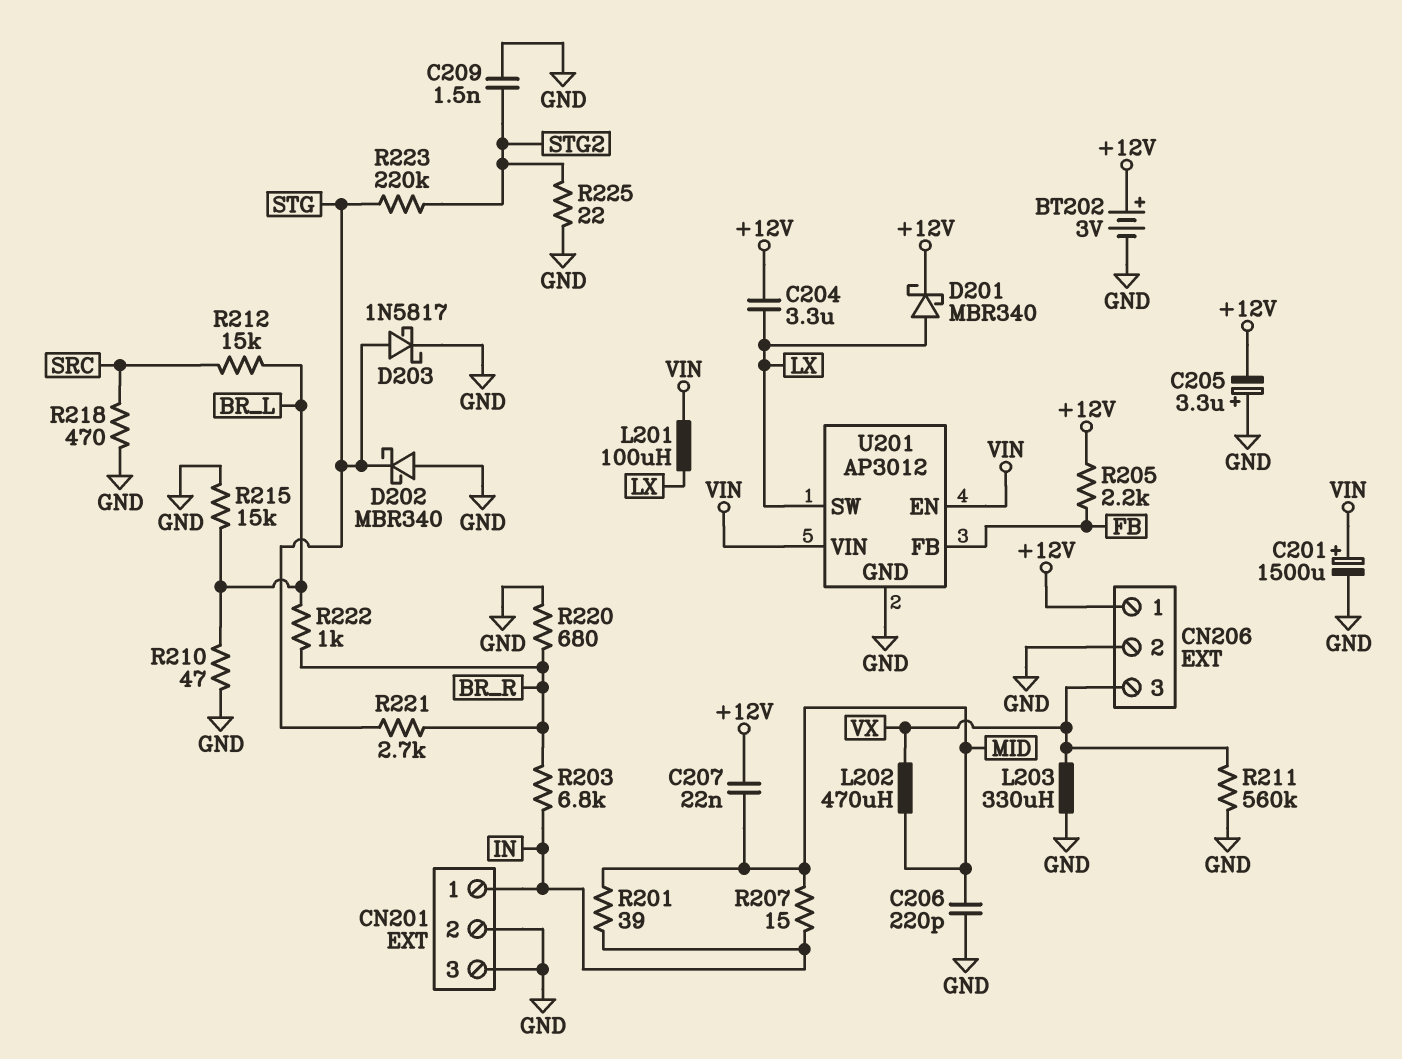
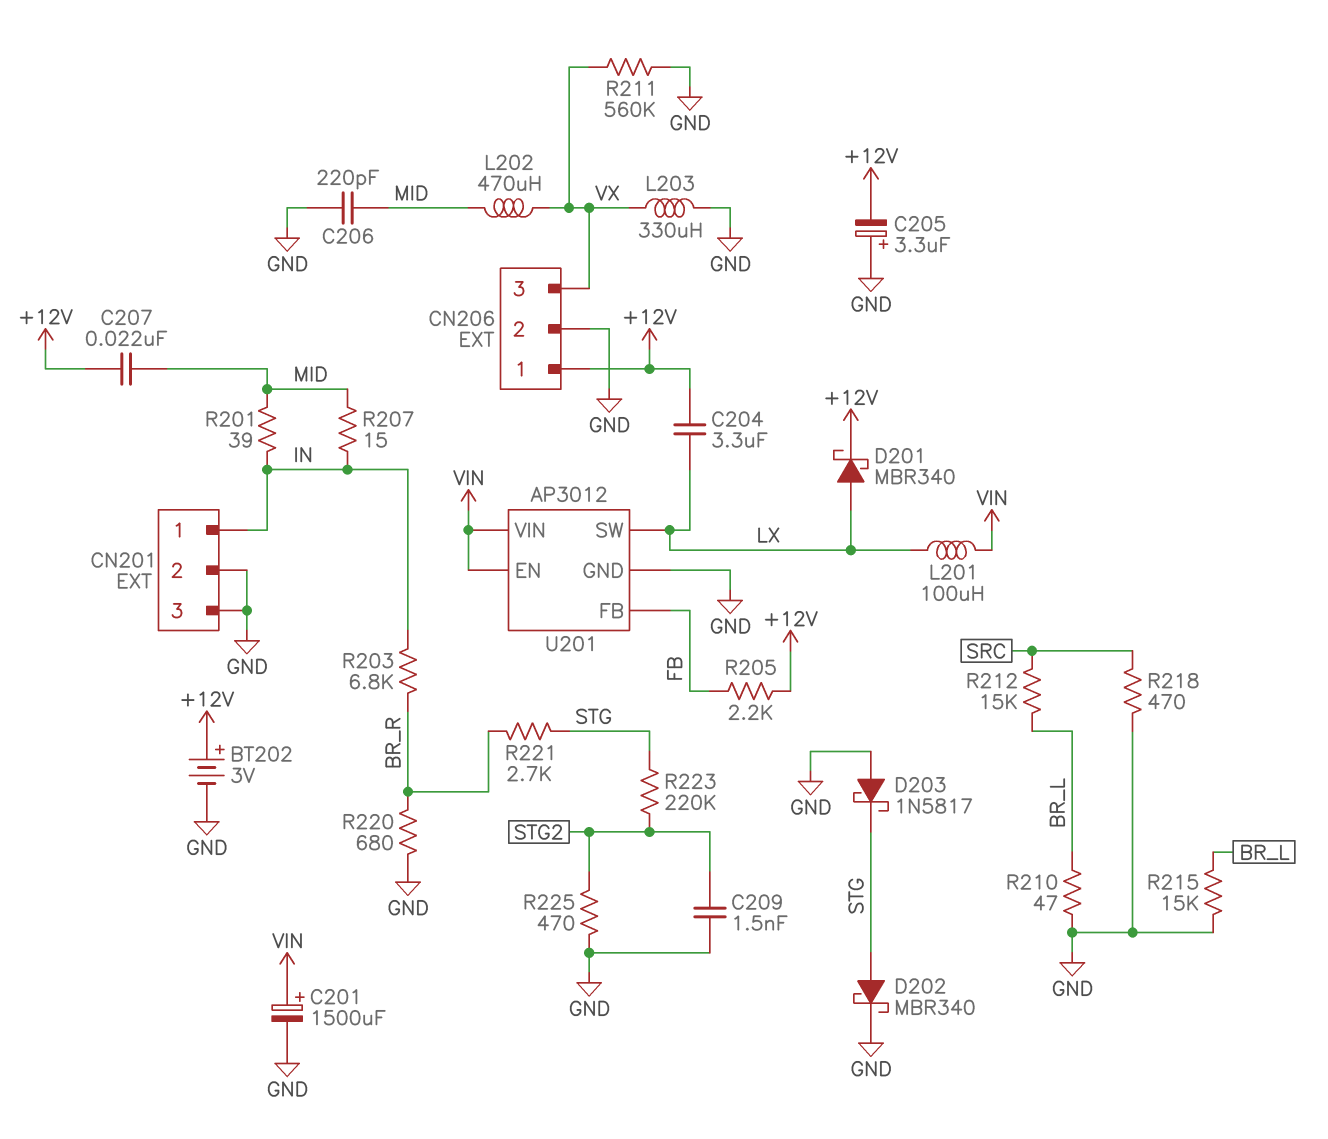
D202: schottky MBR340 (A GND, K STG) -> schottky MBR340 (A STG, K GND)
D203: schottky 1N5817 (A STG, K GND) -> schottky 1N5817 (A GND, K STG)
R222: 1k (BR_L, BR_R) -> none
R225: 22 (GND, STG2) -> 470 (GND, STG2)

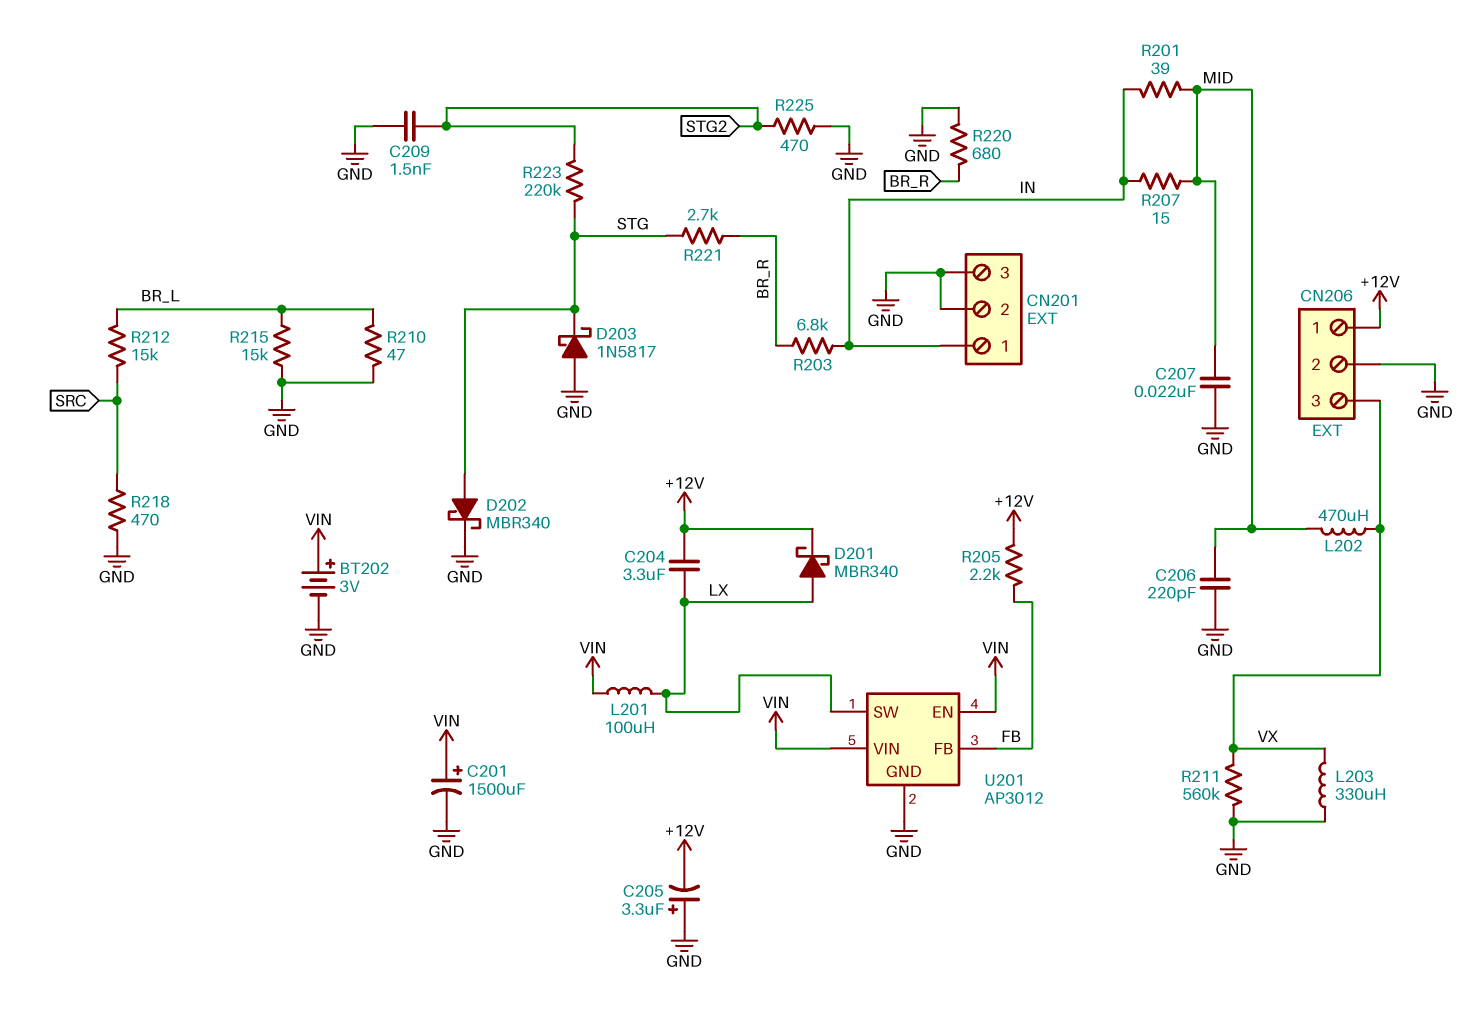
BT202: 3V (plus +12V, minus GND) -> 3V (plus VIN, minus GND)
C207: 22nF (+12V, MID) -> 22nF (GND, MID)

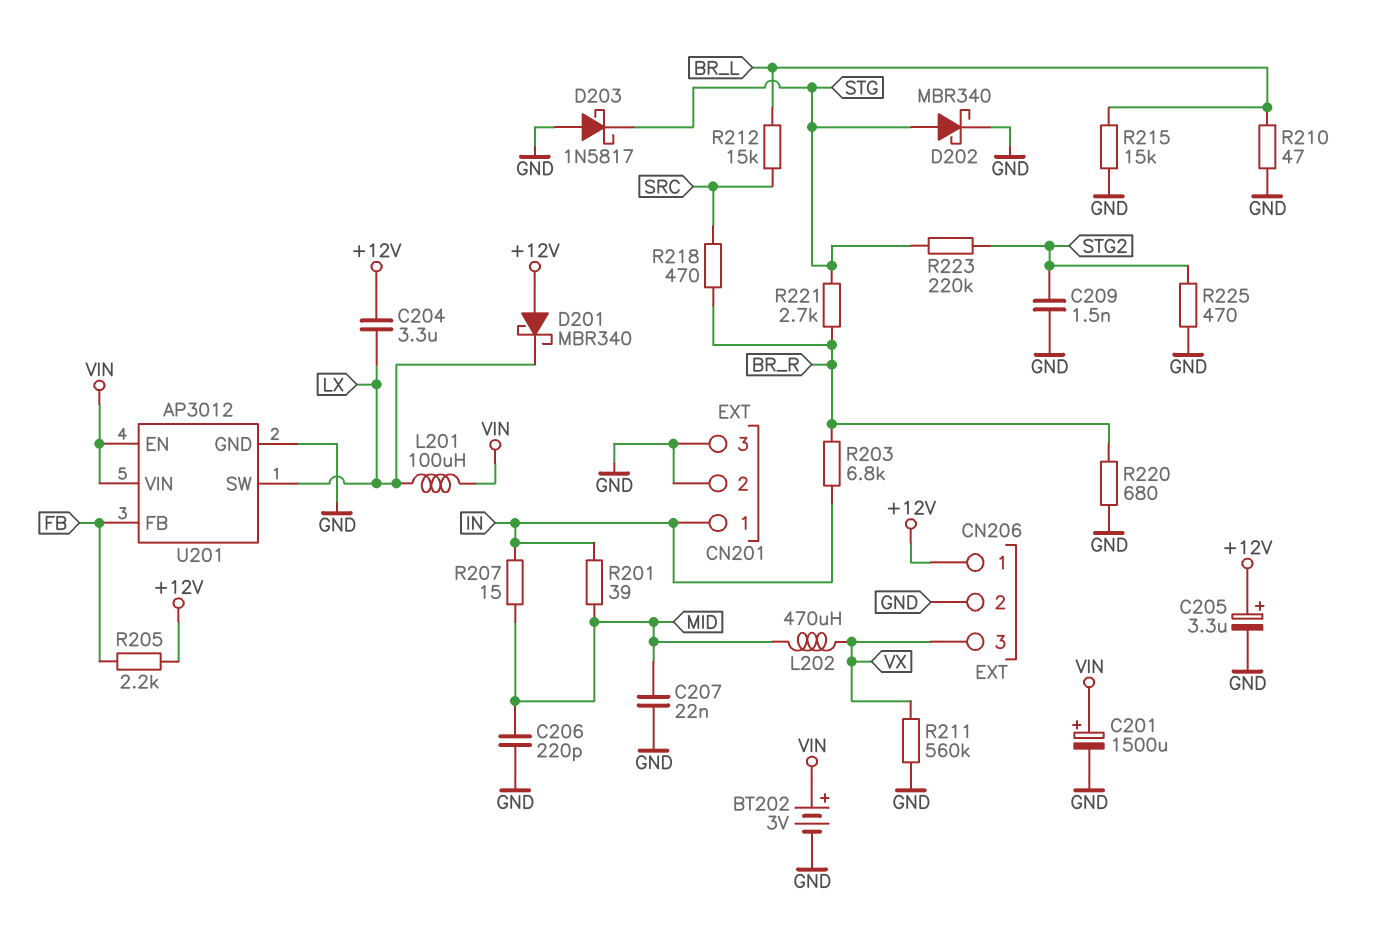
C205: 3.3uF (plus GND, minus +12V) -> 3.3uF (plus +12V, minus GND)
D201: schottky MBR340 (A LX, K +12V) -> schottky MBR340 (A +12V, K LX)
L203: 330uH (GND, VX) -> none
R218: 470 (GND, SRC) -> 470 (BR_R, SRC)

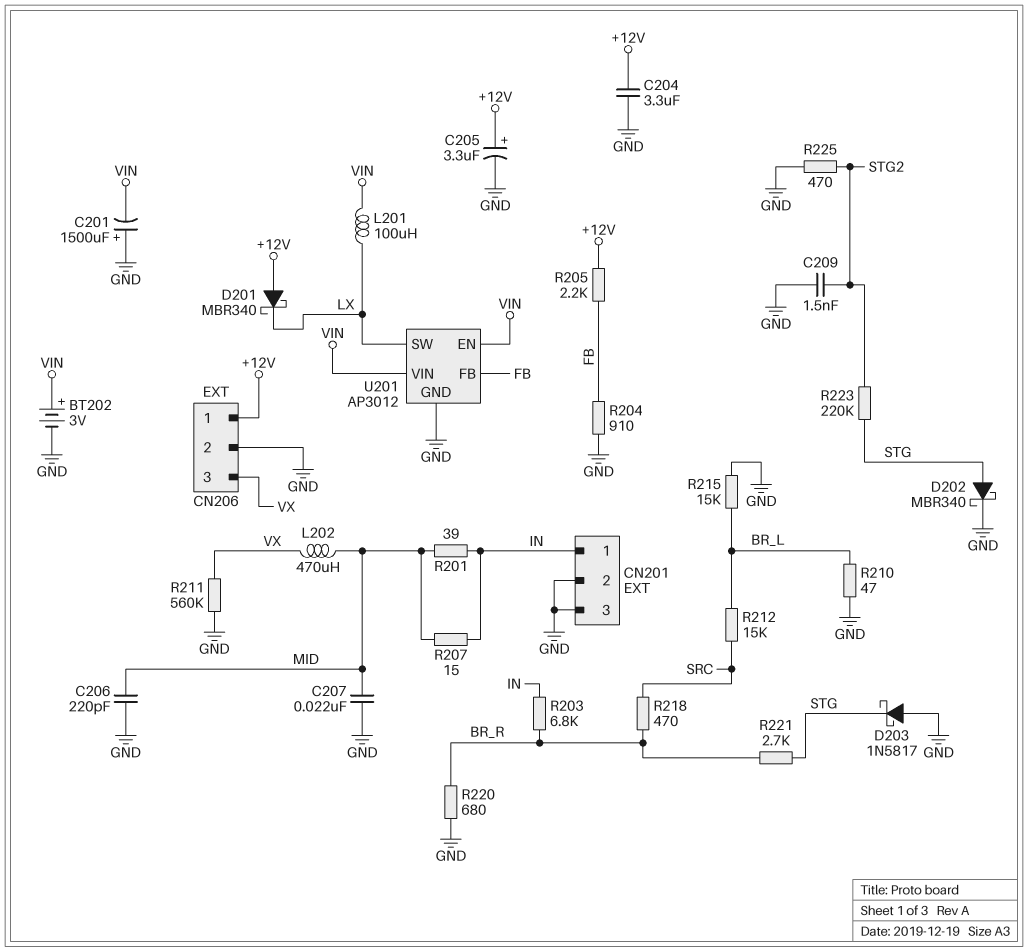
C201: 1500uF (plus VIN, minus GND) -> 1500uF (plus GND, minus VIN)
C204: 3.3uF (+12V, LX) -> 3.3uF (+12V, GND)
R204: none -> 910 (FB, GND)

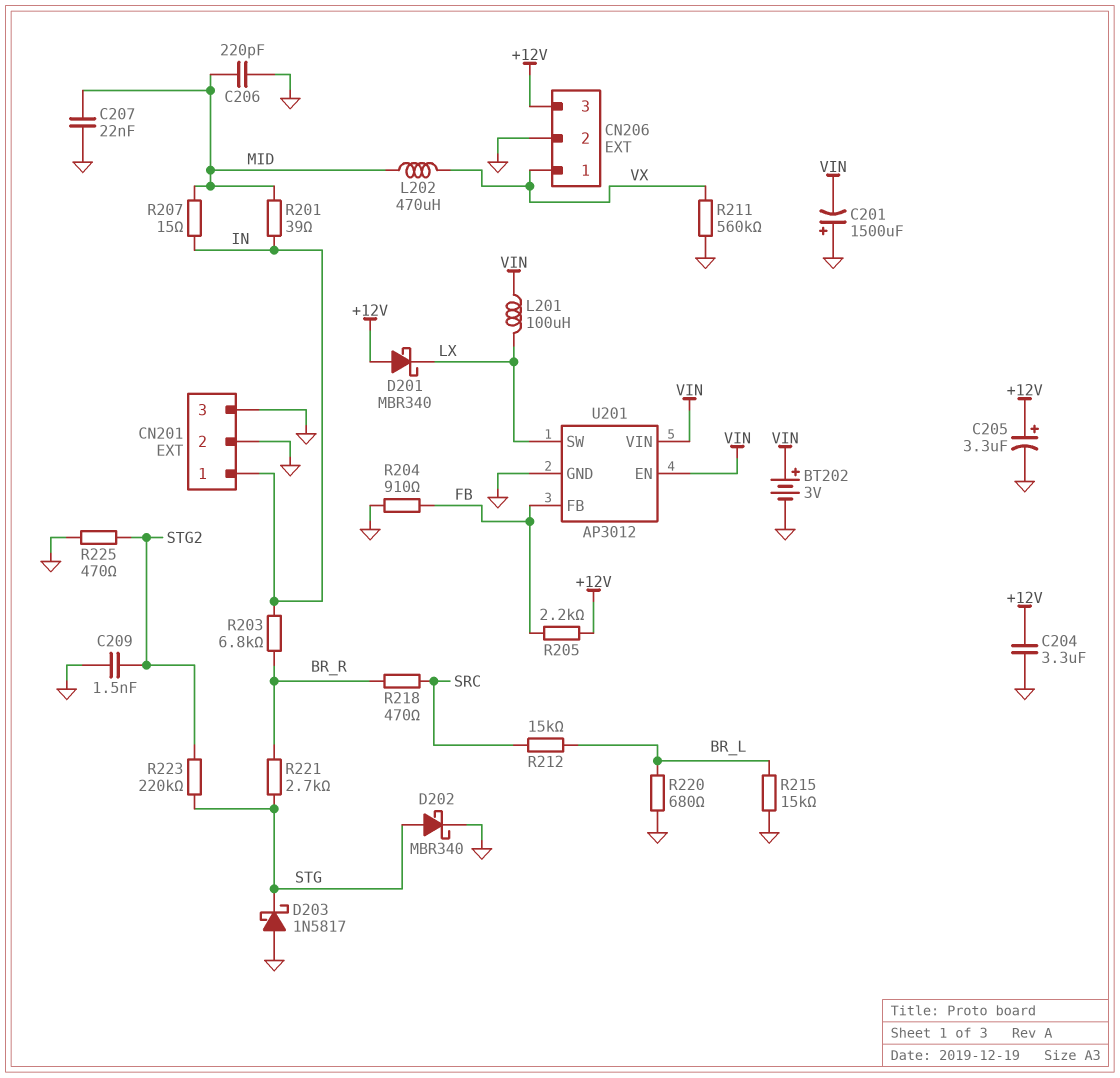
CN206 pin 1: +12V -> VX
CN206 pin 3: VX -> +12V
R210: 47 (BR_L, GND) -> none
R220: 680 (BR_R, GND) -> 680 (BR_L, GND)

